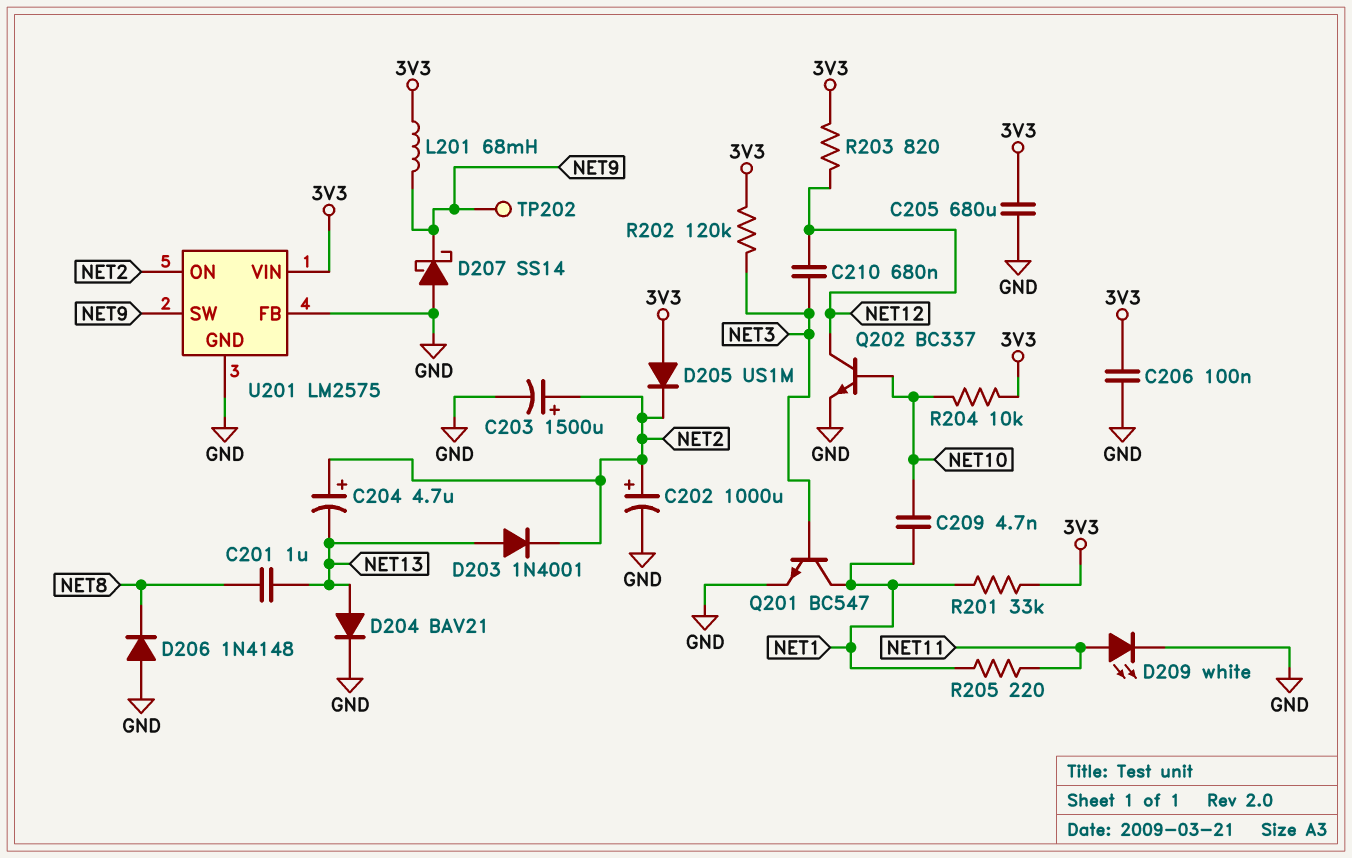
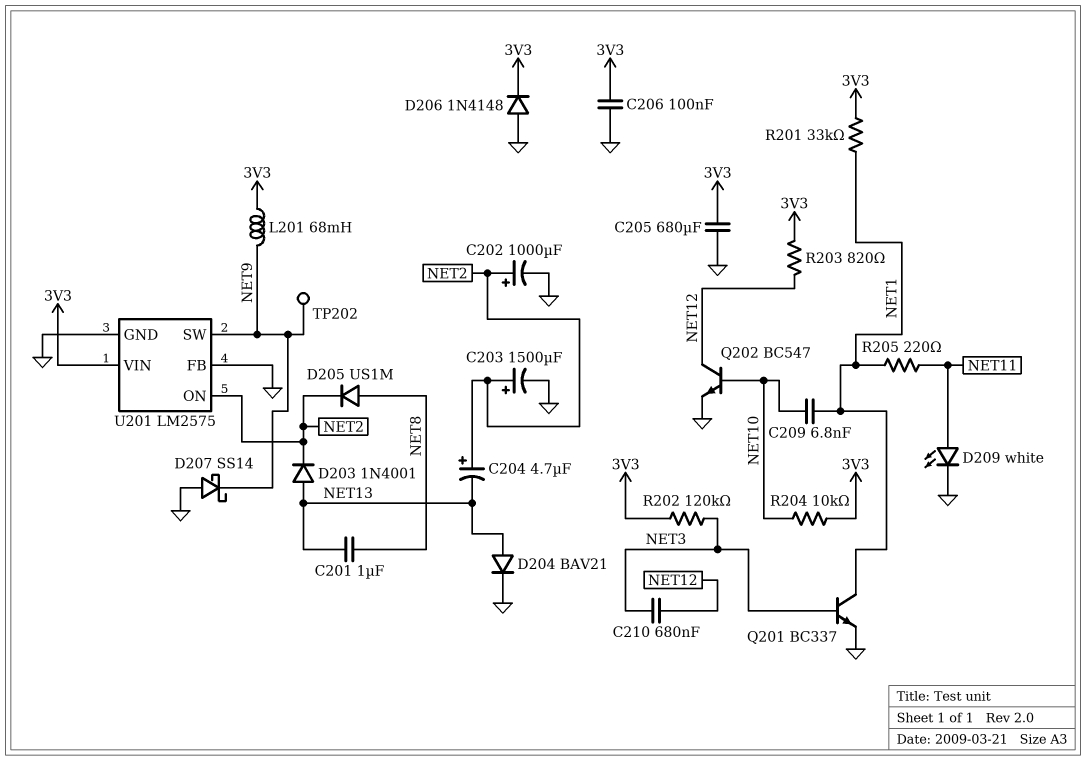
C209: 4.7nF (NET1, NET10) -> 6.8nF (NET1, NET10)
D205: diode US1M (A 3V3, K NET2) -> diode US1M (A NET8, K NET2)
D206: diode 1N4148 (A GND, K NET8) -> diode 1N4148 (A GND, K 3V3)
Q201: NPN BC547 (B NET3, C NET1, E GND) -> NPN BC337 (B NET3, C NET1, E GND)
Q202: NPN BC337 (B NET10, C NET12, E GND) -> NPN BC547 (B NET10, C NET12, E GND)

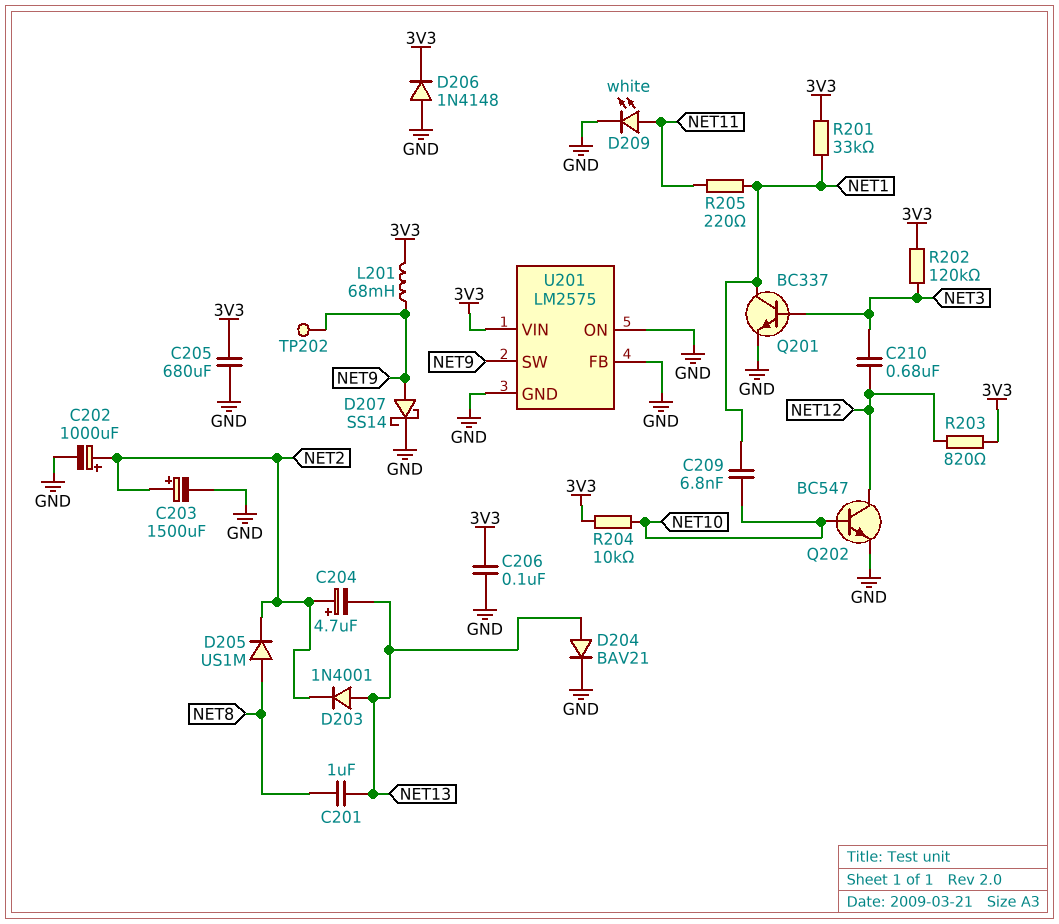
D207: schottky SS14 (A GND, K NET9) -> schottky SS14 (A NET9, K GND)
U201 pin ON: NET2 -> GND

